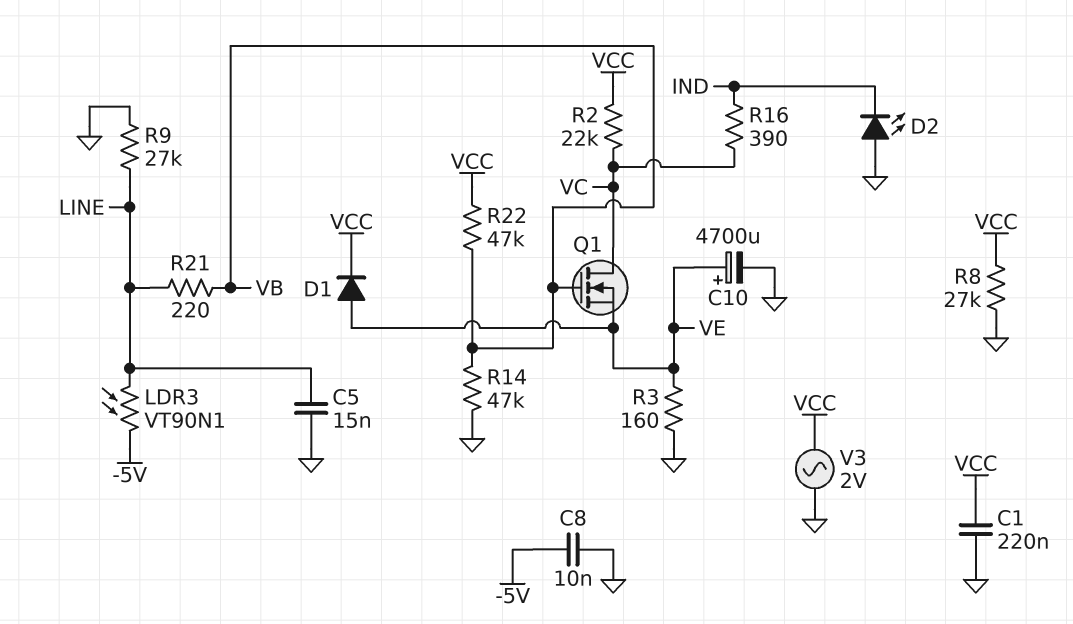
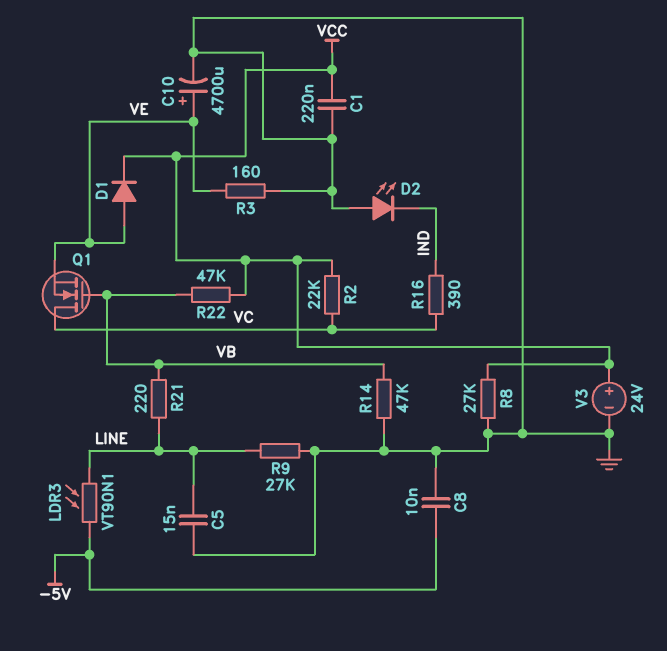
V3: AC 2V (GND, VCC) -> 24V (plus VCC, minus GND)

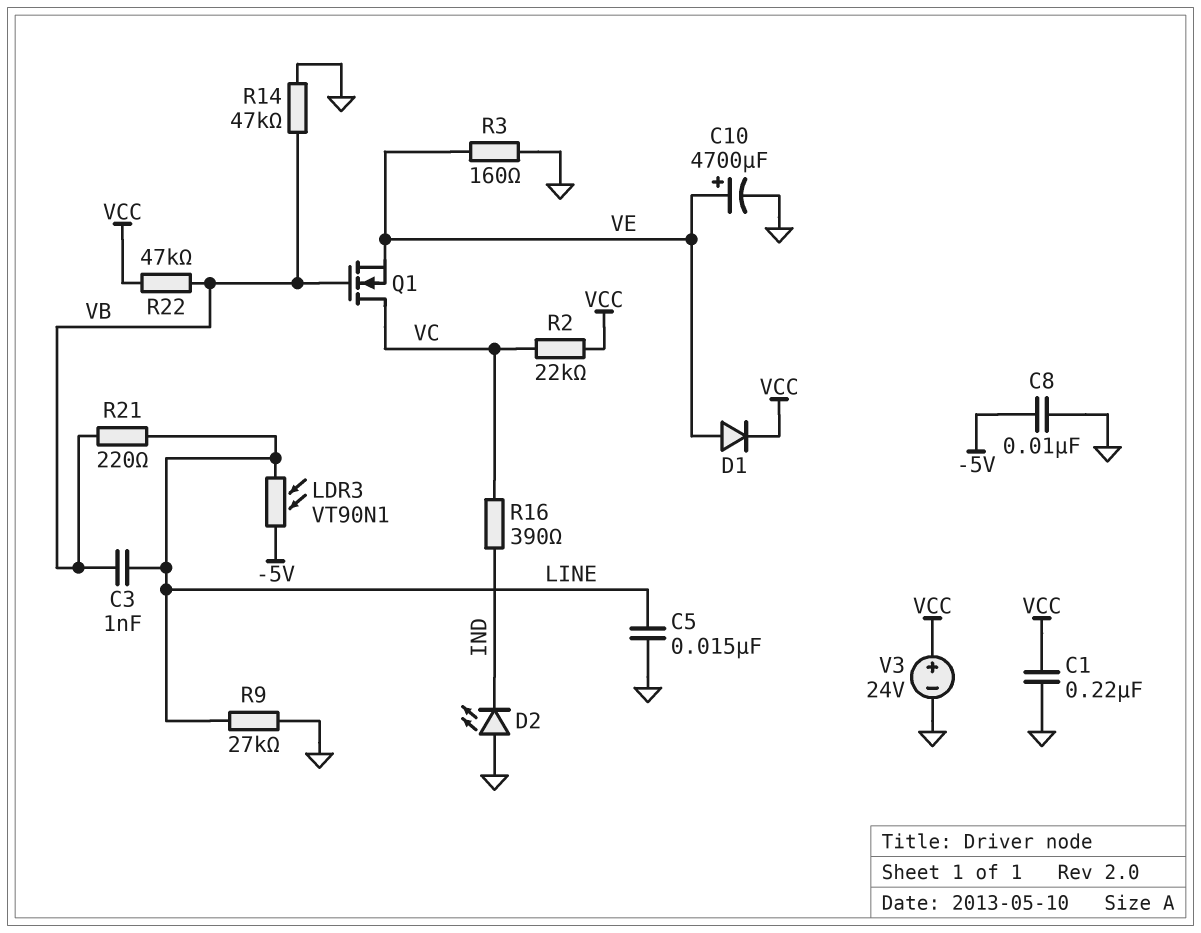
C3: none -> 1nF (LINE, VB)
R8: 27k (GND, VCC) -> none

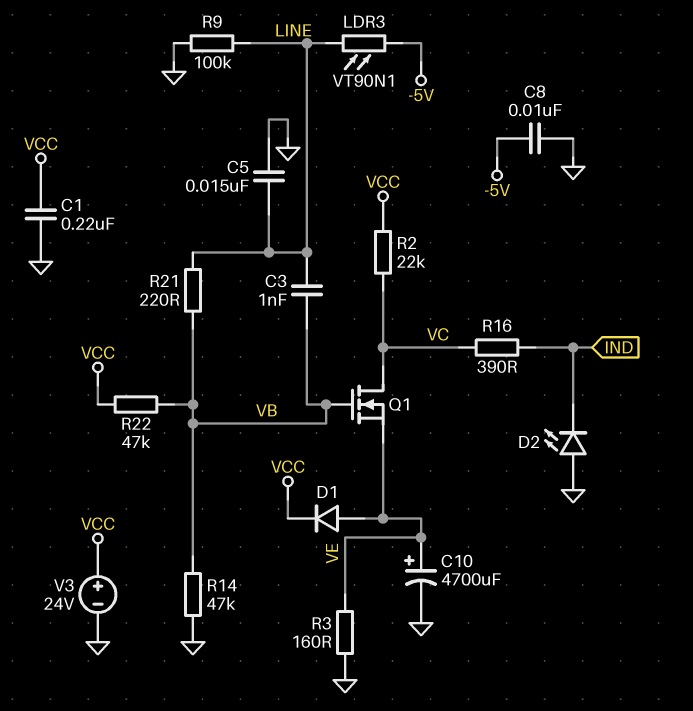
R9: 27k (GND, LINE) -> 100k (GND, LINE)

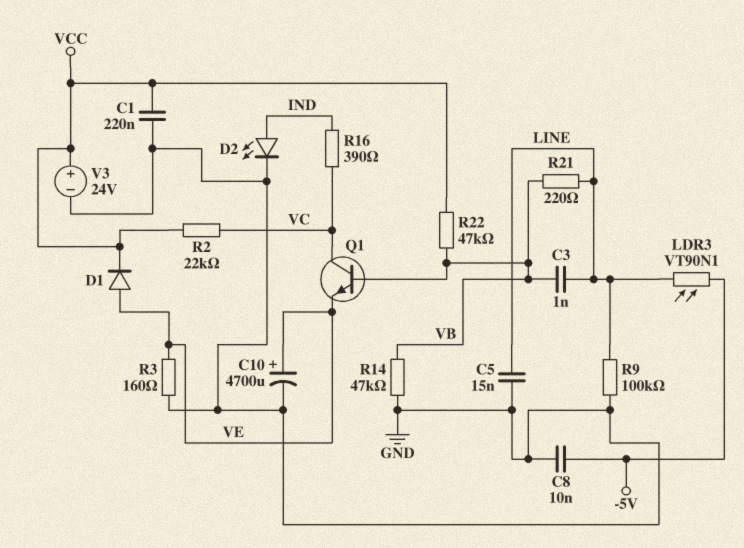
D2: LED (A GND, K IND) -> LED (A IND, K GND)
Q1: NMOS (G VB, D VC, S VE) -> NPN (B VB, C VC, E VE)

